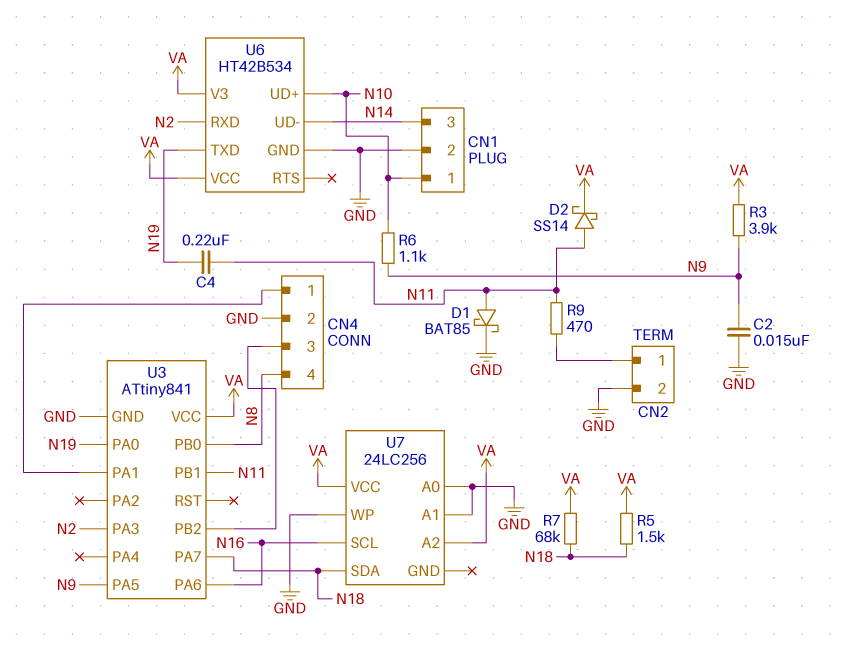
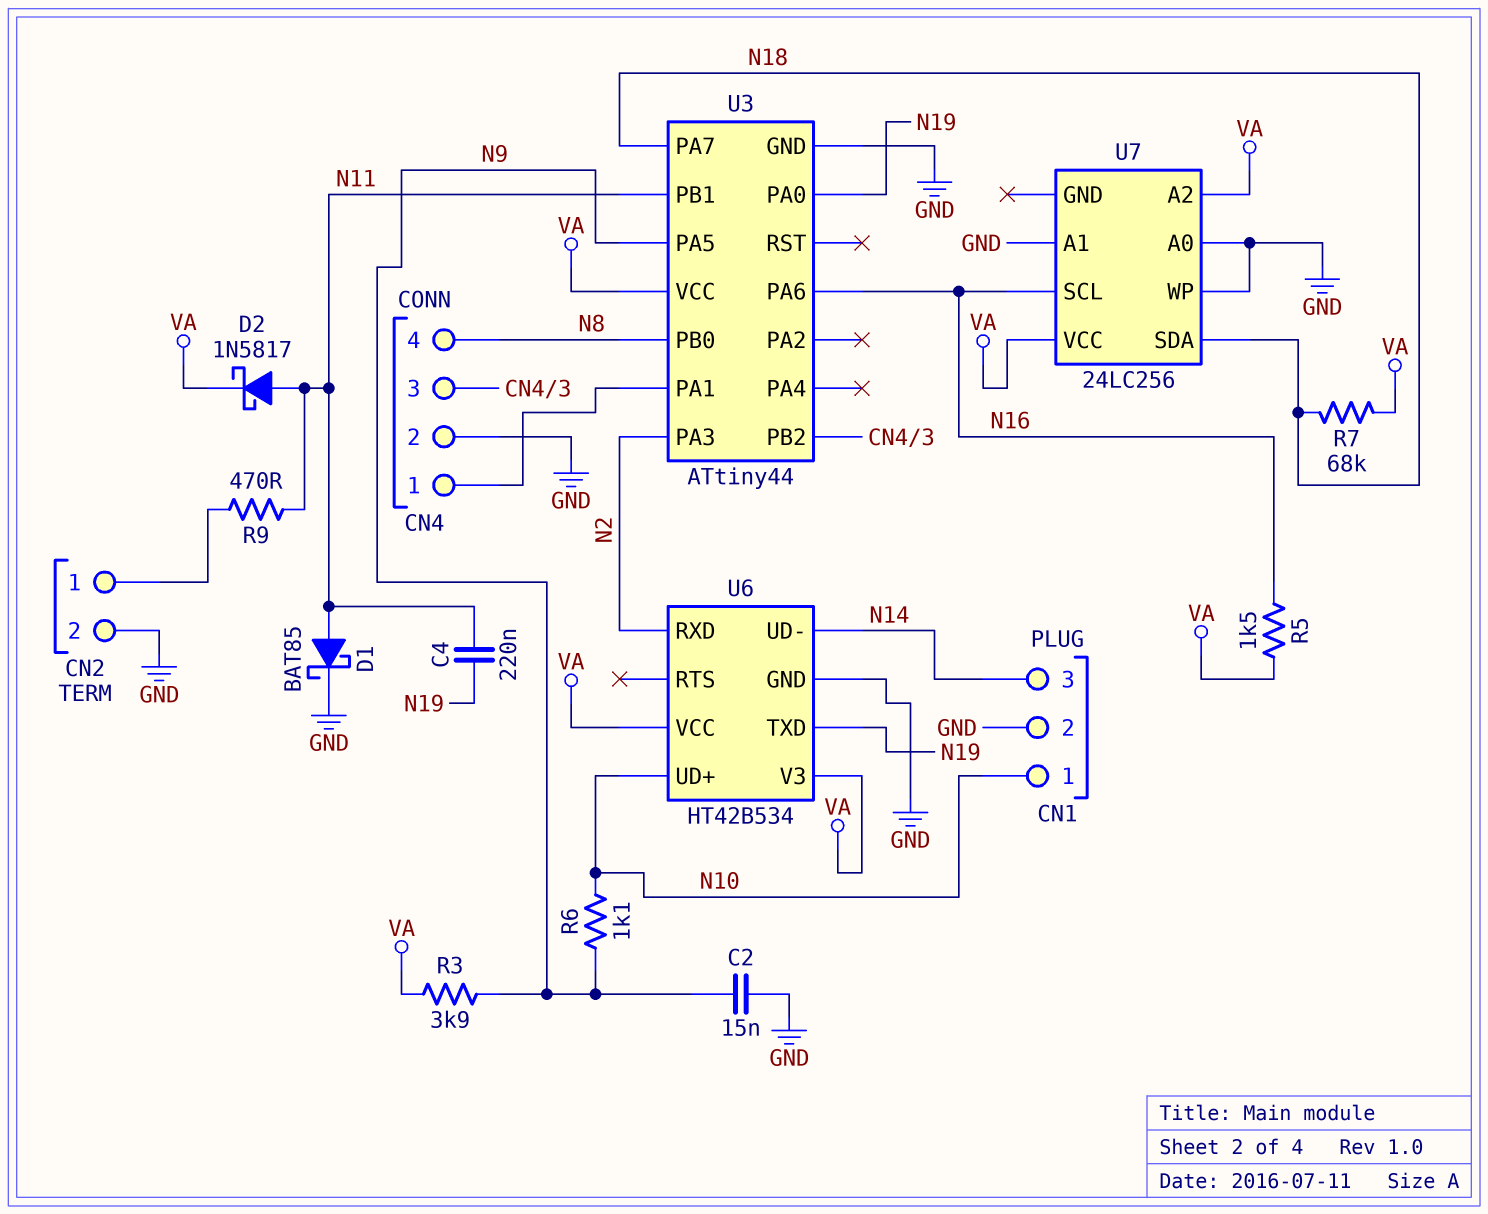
D2: schottky SS14 (A N11, K VA) -> schottky 1N5817 (A N11, K VA)
R5: 1.5k (N18, VA) -> 1.5k (N16, VA)
U3: ATtiny841 -> ATtiny44

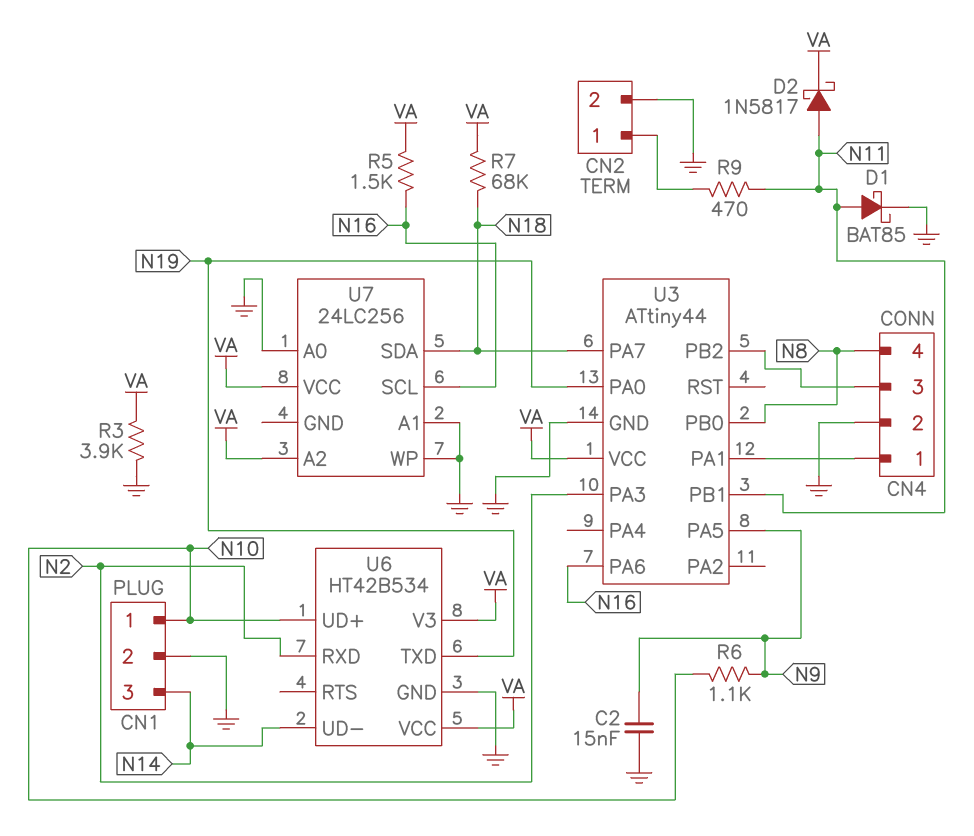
C4: 220nF (N11, N19) -> none
R3: 3.9k (N9, VA) -> 3.9k (GND, VA)

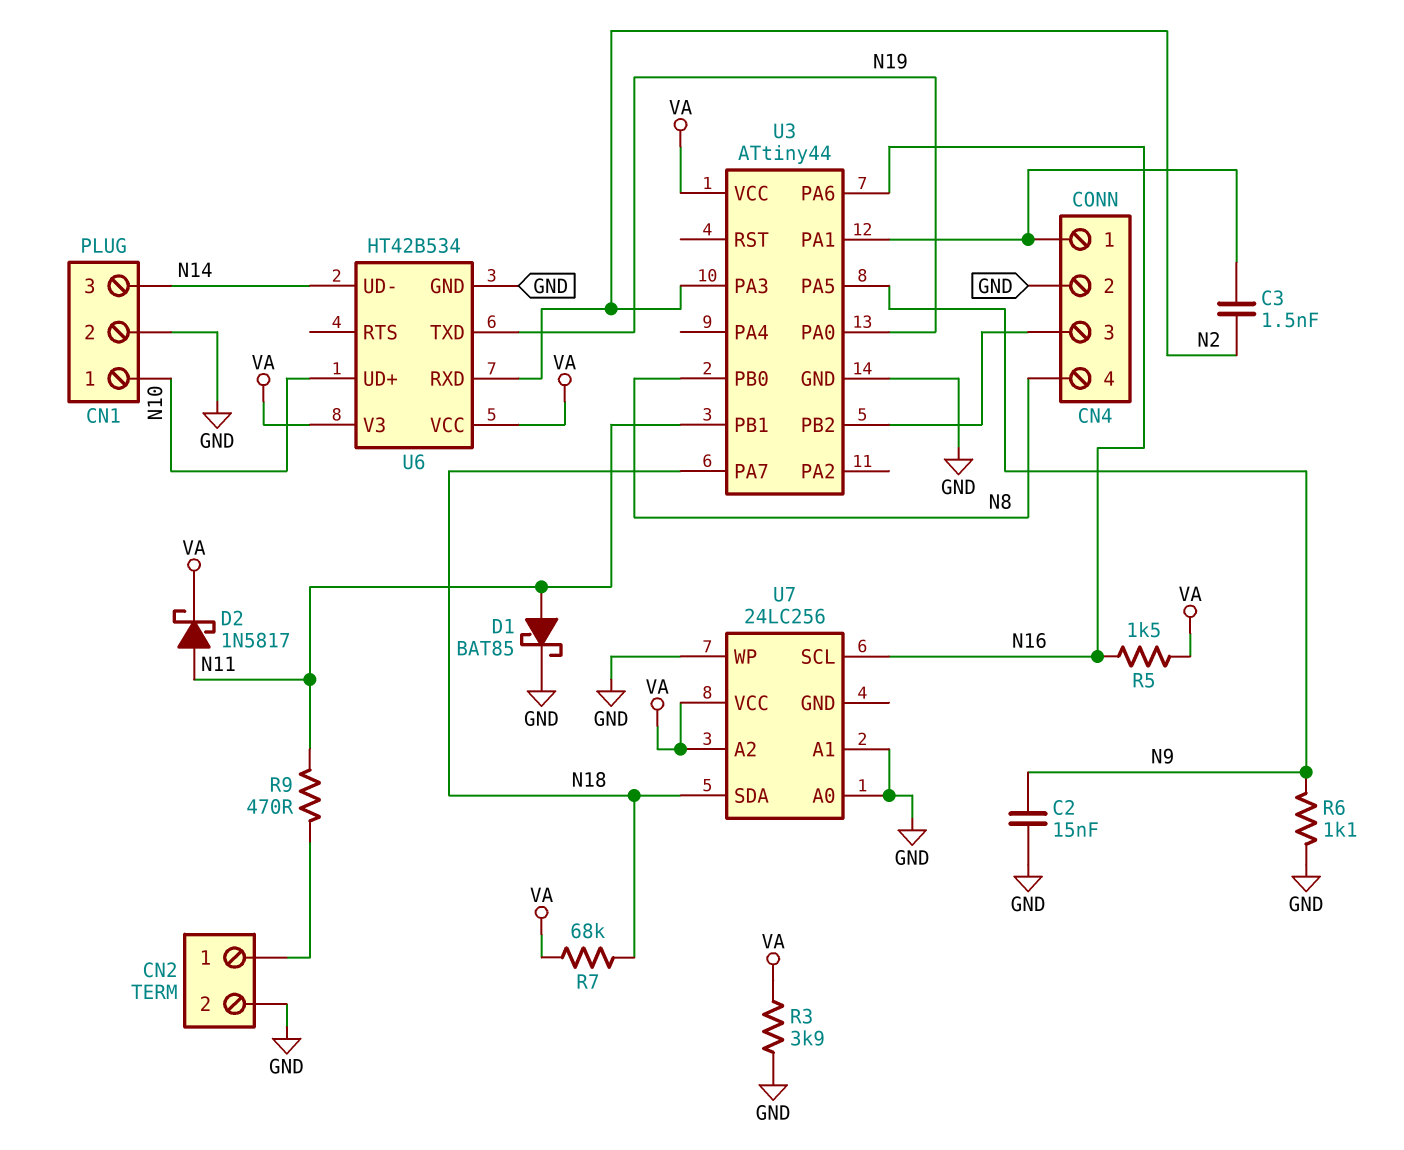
C3: none -> 1.5nF (CN4/1, N2)
R6: 1.1k (N9, N10) -> 1.1k (GND, N9)

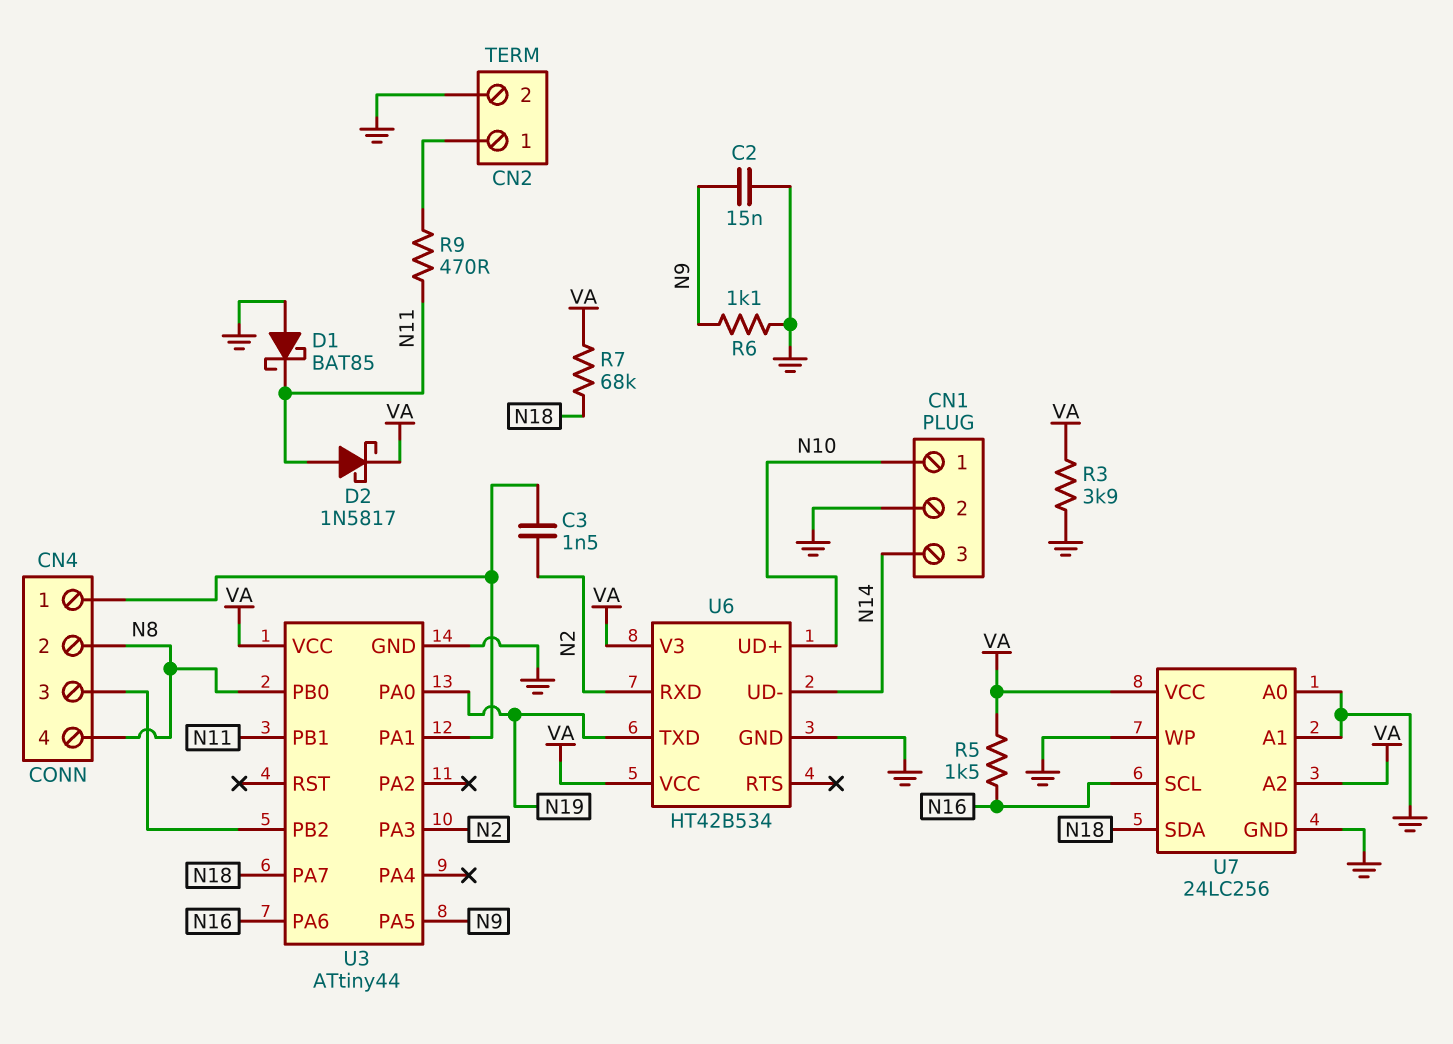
CN4 pin 2: GND -> N8
D1: schottky BAT85 (A N11, K GND) -> schottky BAT85 (A GND, K N11)
U7 pin GND: none -> GND

